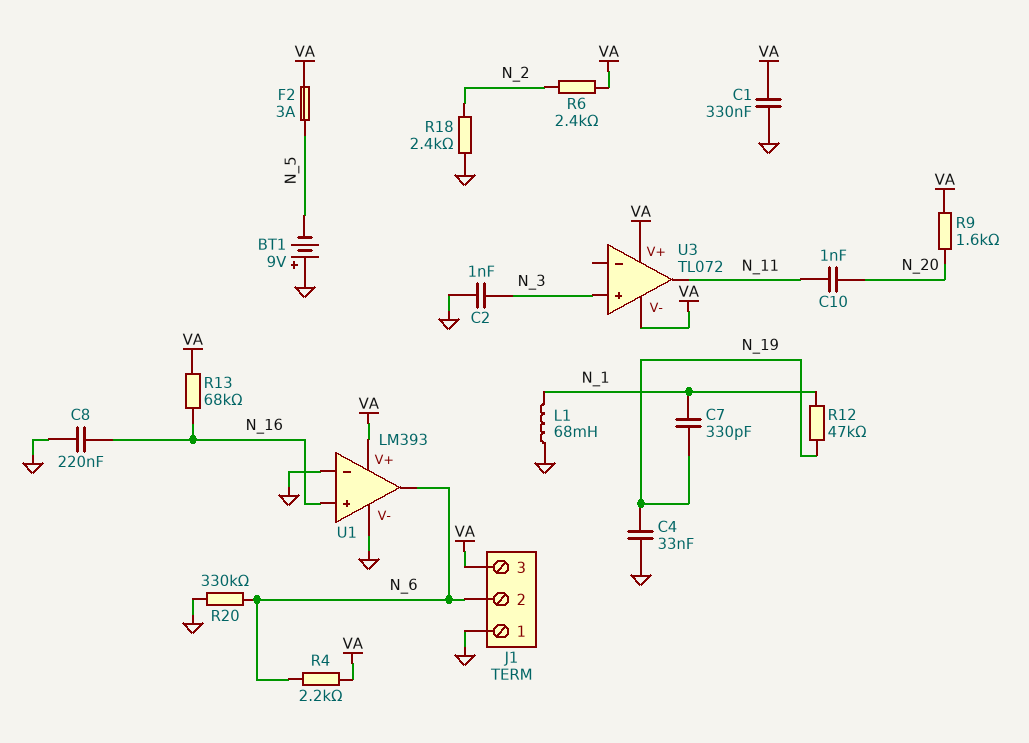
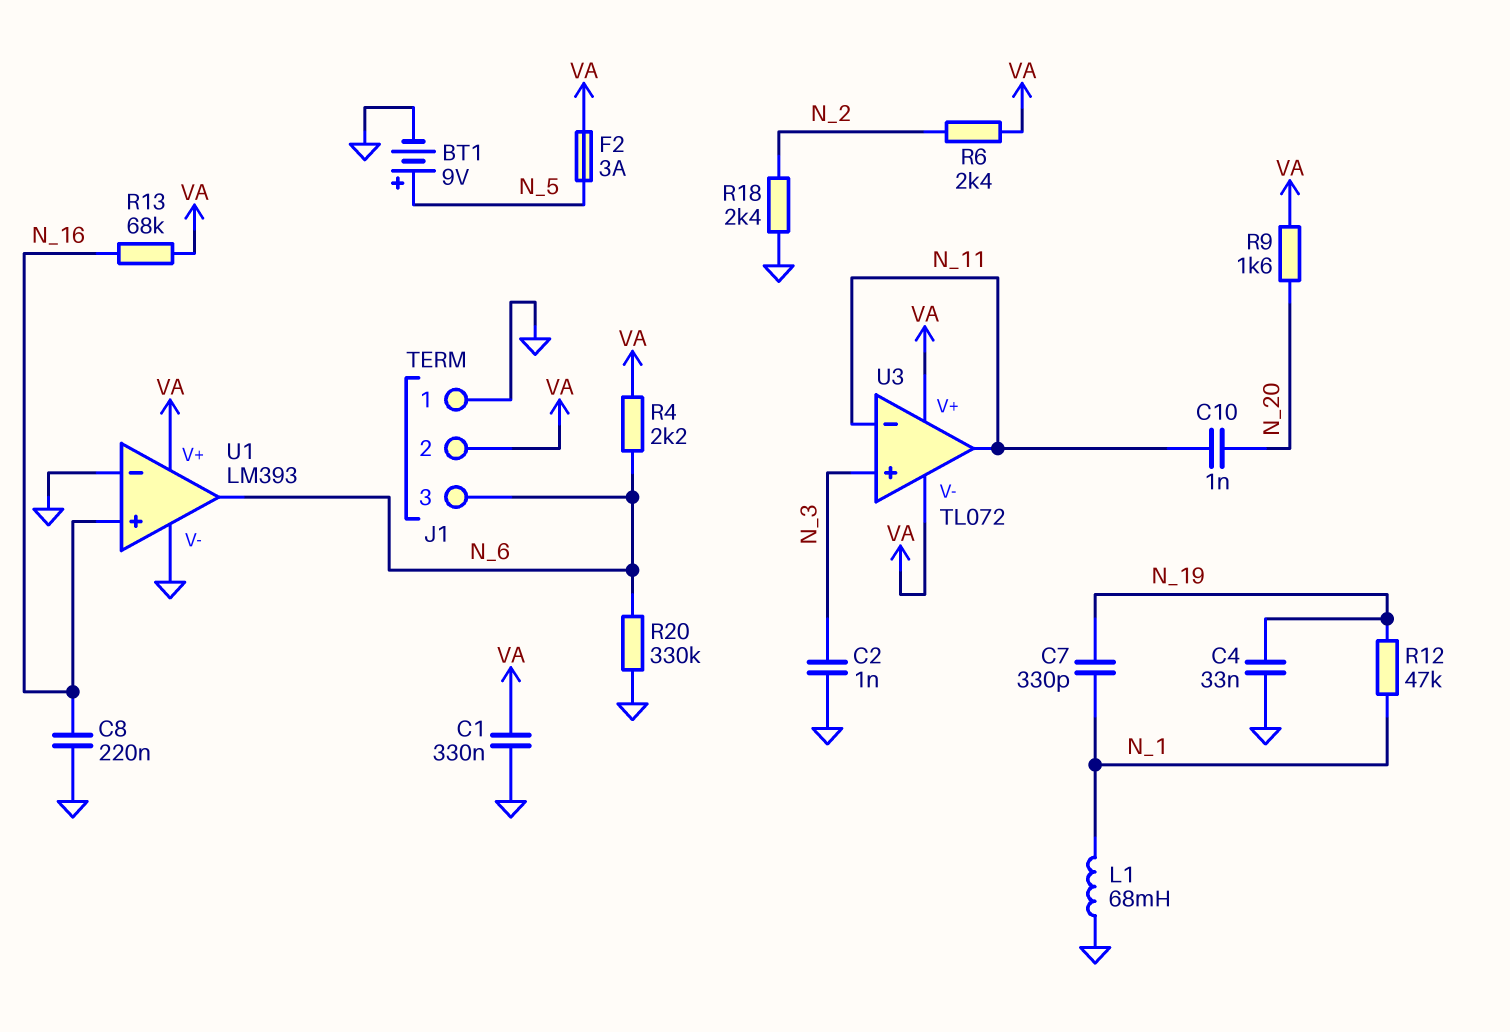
BT1: 9V (plus GND, minus N_5) -> 9V (plus N_5, minus GND)
J1 pin 2: N_6 -> VA
J1 pin 3: VA -> N_6
U3 pin in-: none -> N_11

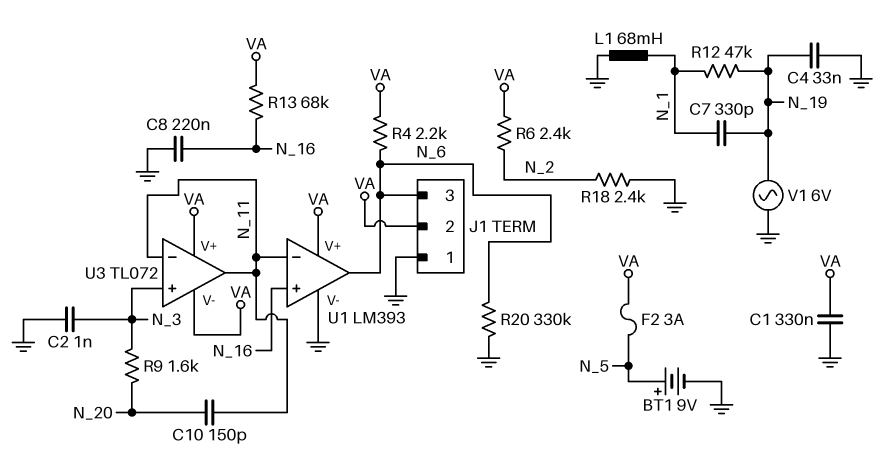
C10: 1nF (N_11, N_20) -> 150pF (N_11, N_20)
R9: 1.6k (N_20, VA) -> 1.6k (N_3, N_20)
U1 pin in-: GND -> N_11
V1: none -> AC 6V (GND, N_19)

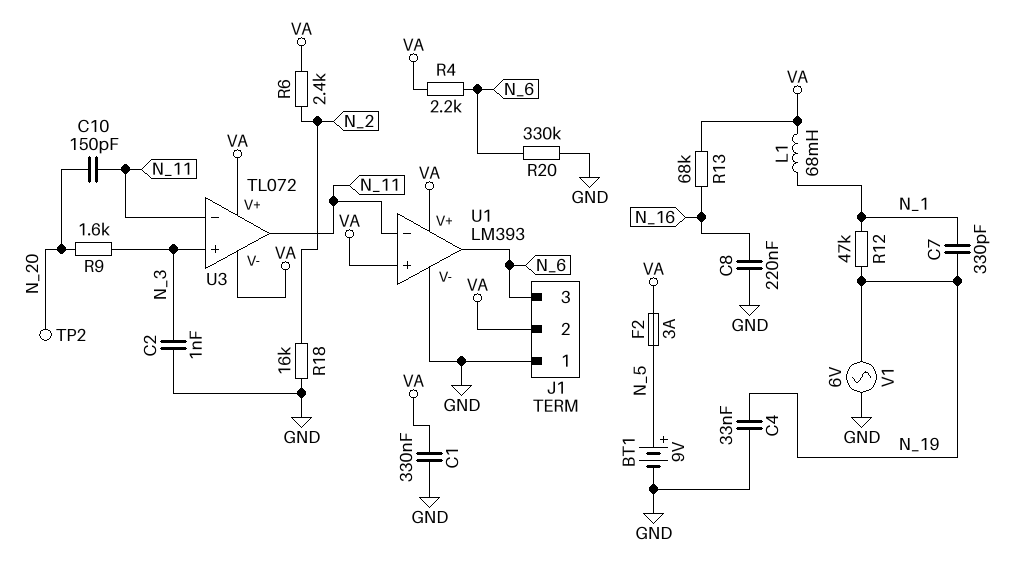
L1: 68mH (GND, N_1) -> 68mH (N_1, VA)
R18: 2.4k (GND, N_2) -> 16k (GND, N_2)
TP2: none -> test point (N_20)
U1 pin in+: N_16 -> VA

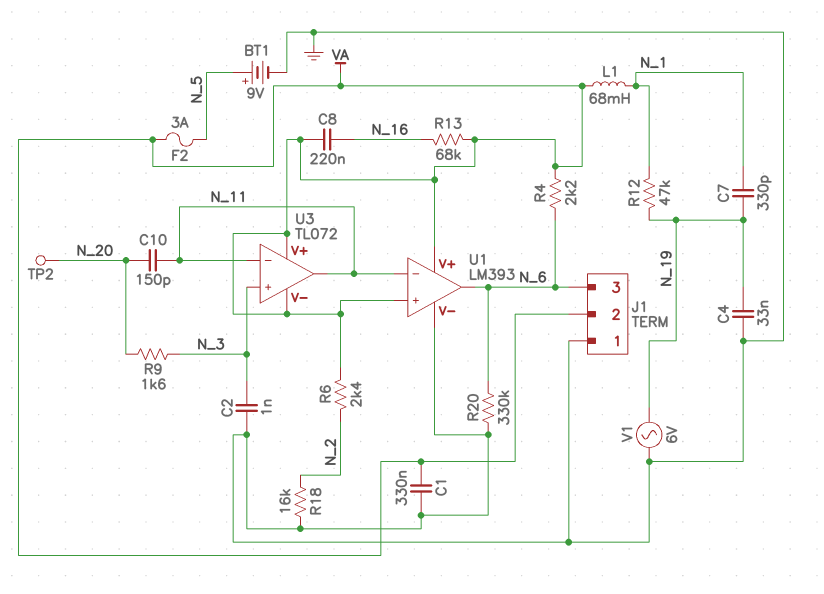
C8: 220nF (GND, N_16) -> 220nF (N_16, VA)

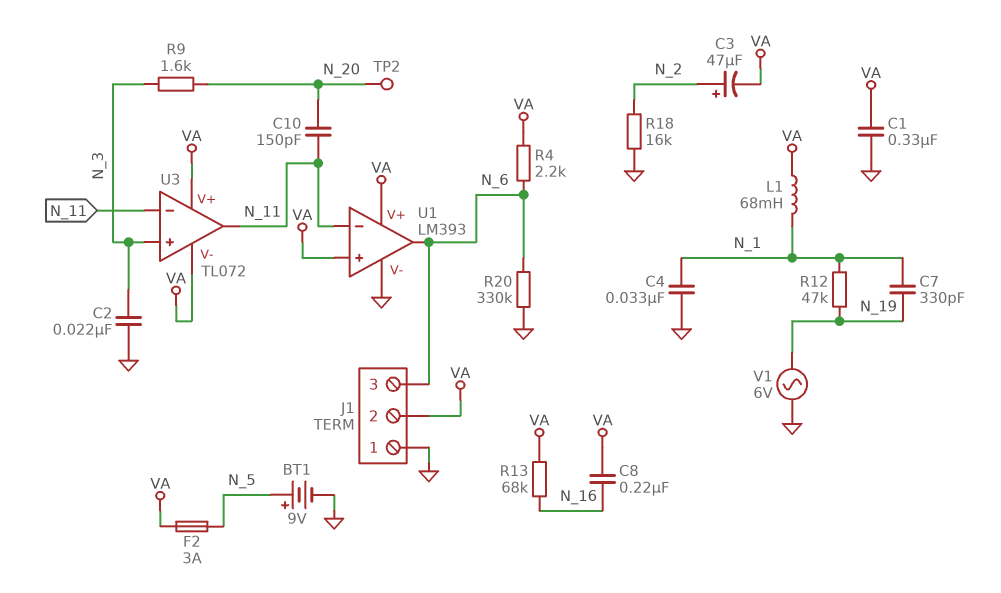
C2: 1nF (GND, N_3) -> 22nF (GND, N_3)
C3: none -> 47uF (plus N_2, minus VA)
C4: 33nF (GND, N_19) -> 33nF (GND, N_1)
R6: 2.4k (N_2, VA) -> none

